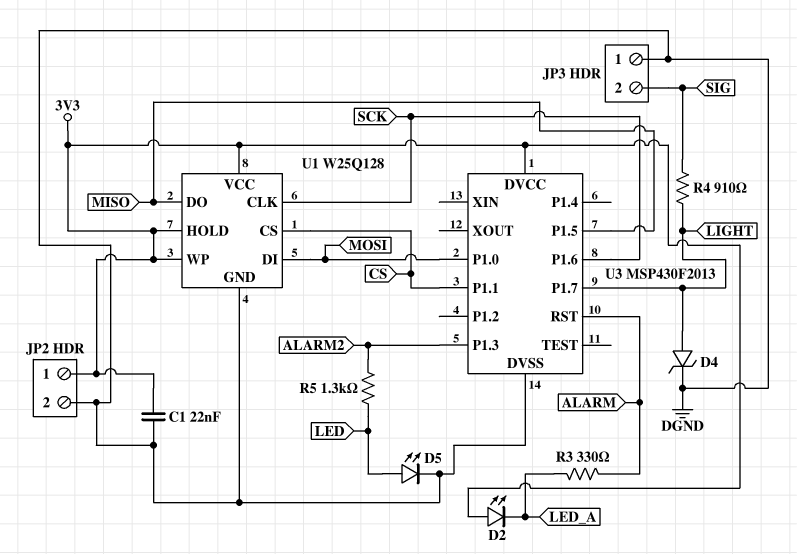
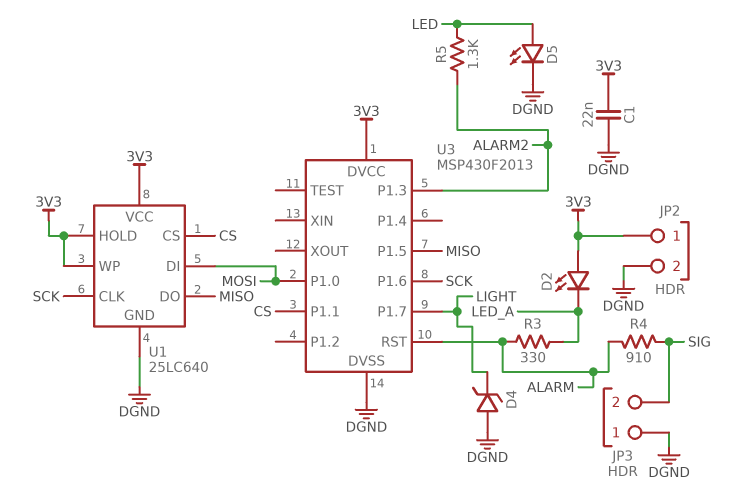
D4: zener (A LIGHT, K DGND) -> zener (A DGND, K LIGHT)
R4: 910 (LIGHT, SIG) -> 910 (ALARM, SIG)
U1: W25Q128 -> 25LC640

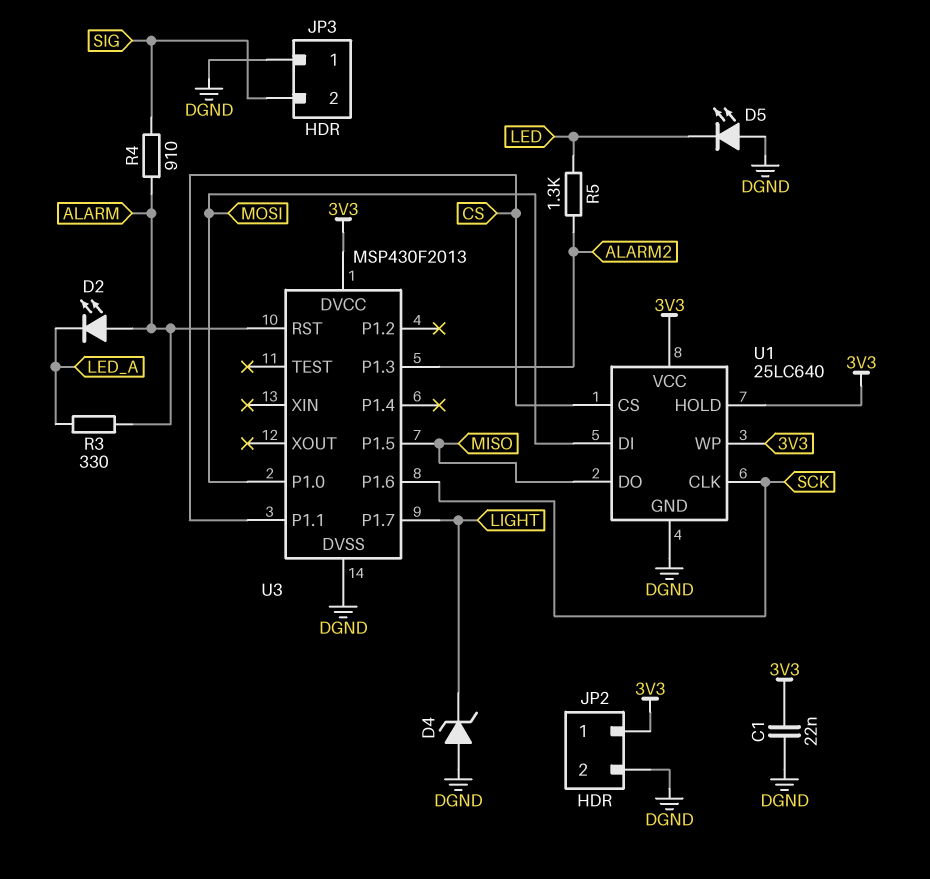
D2: LED (A 3V3, K LED_A) -> LED (A ALARM, K LED_A)
D5: LED (A LED, K DGND) -> LED (A DGND, K LED)

